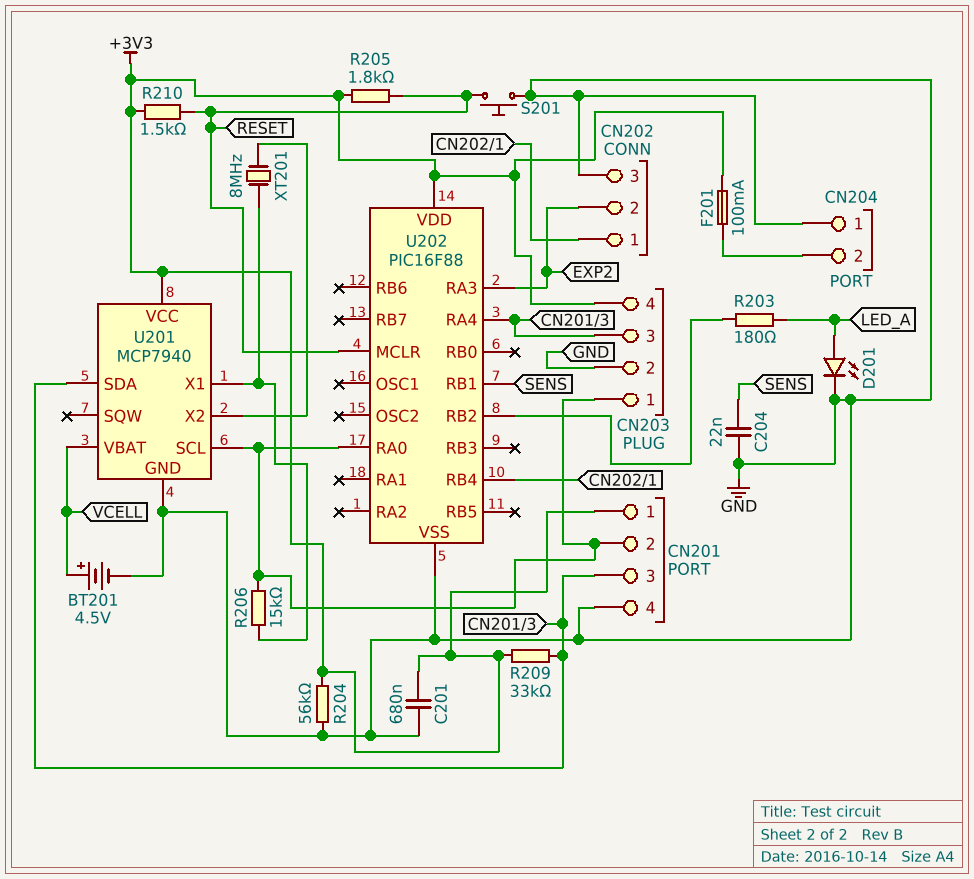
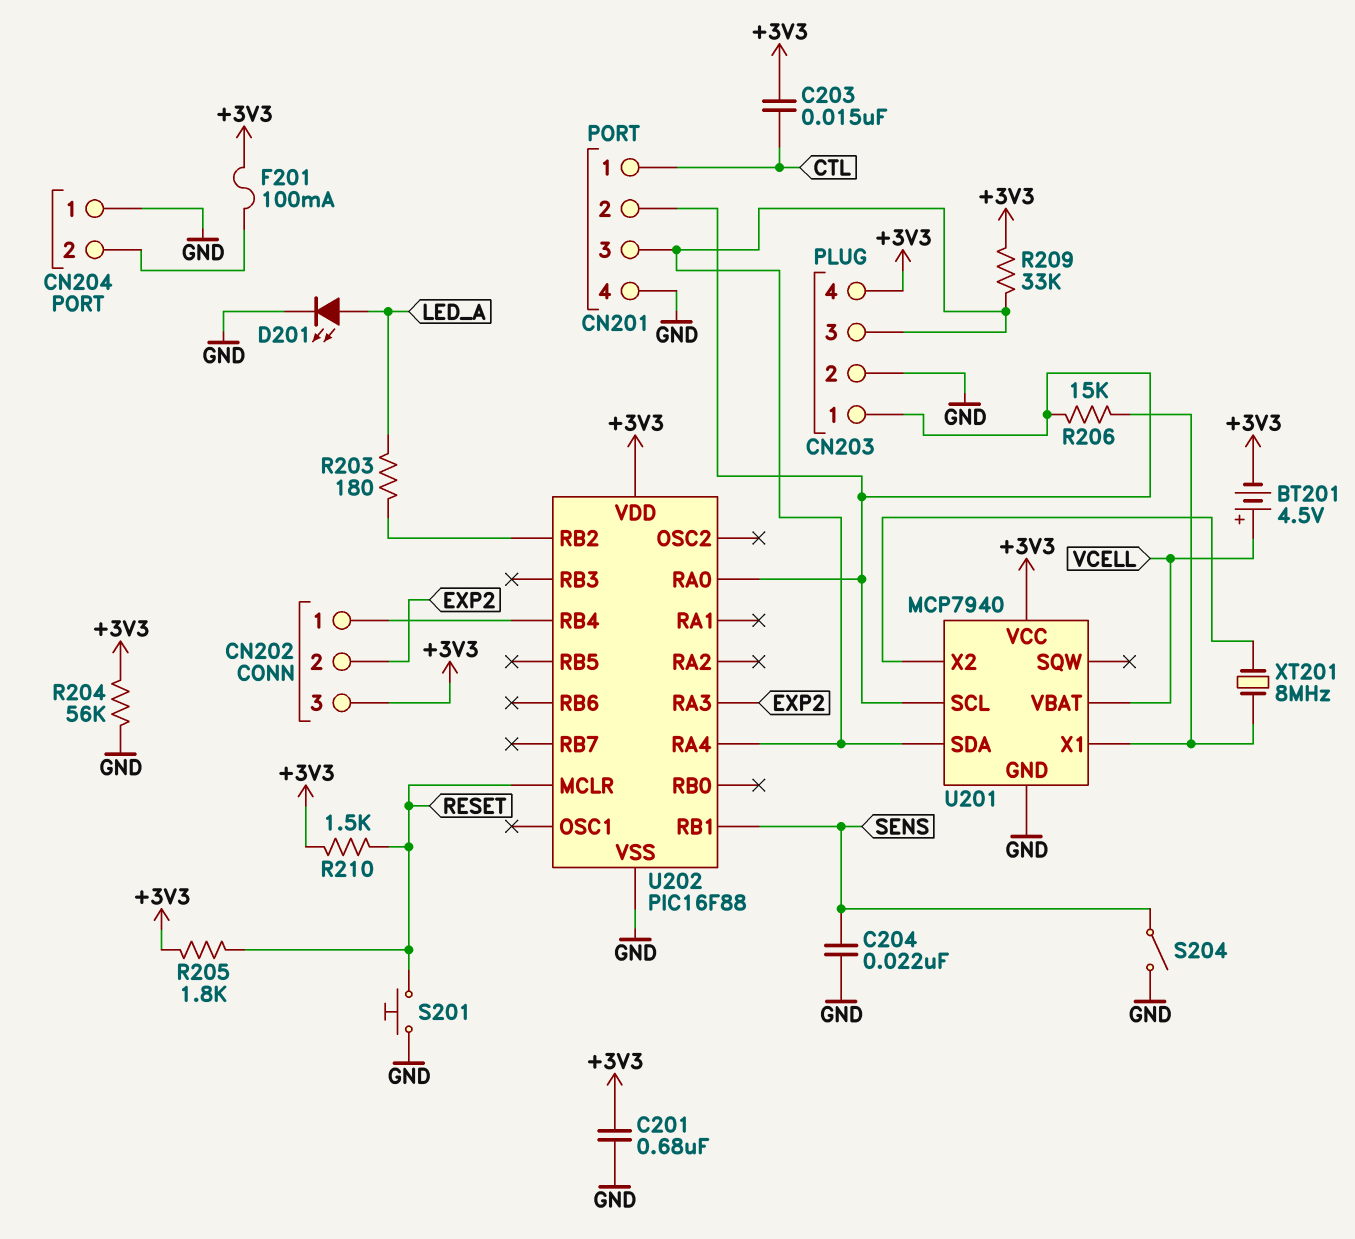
BT201: 4.5V (plus VCELL, minus GND) -> 4.5V (plus VCELL, minus +3V3)
C203: none -> 15nF (+3V3, CTL)
CN201 pin 1: +3V3 -> CTL
CN202 pin 3: GND -> +3V3
S204: none -> switch (GND, SENS)

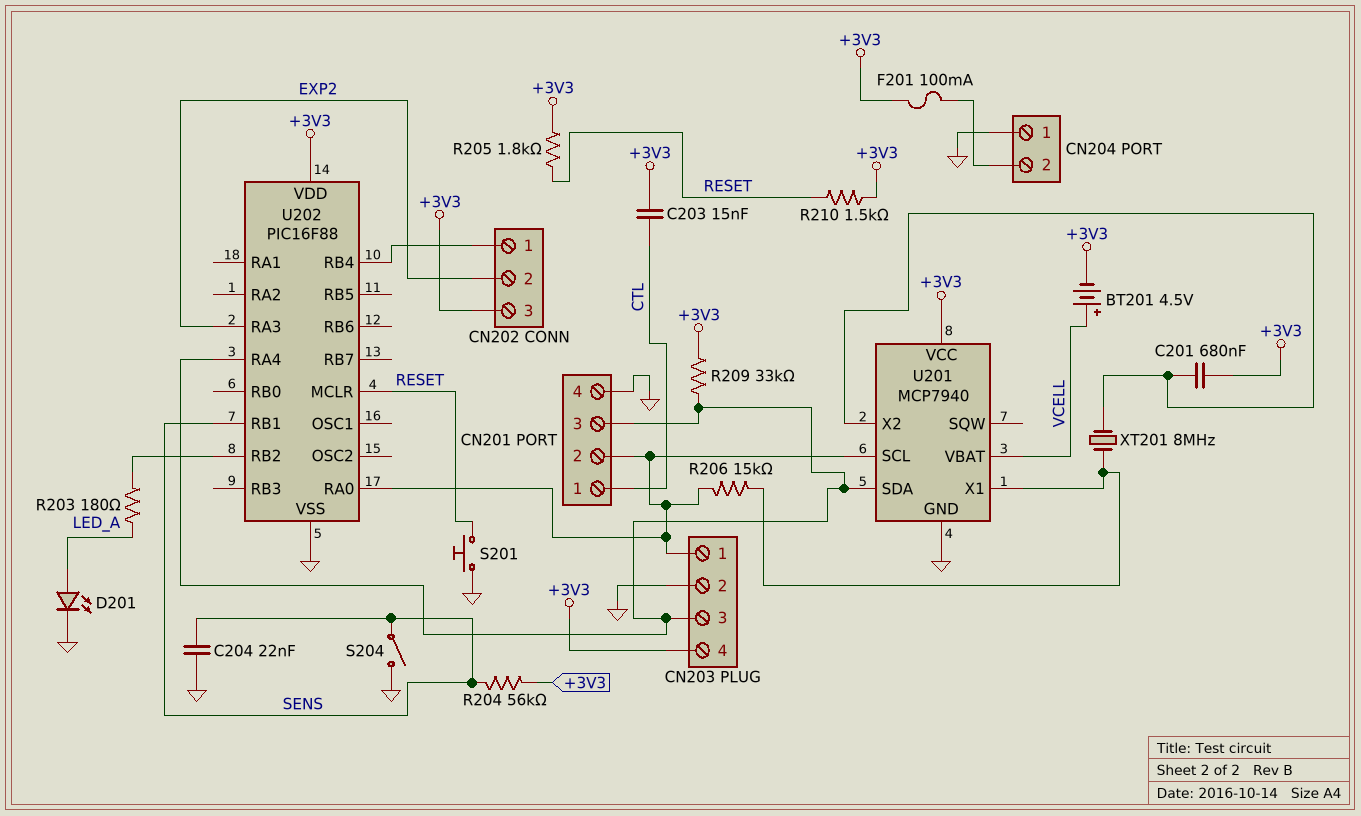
C201: 680nF (+3V3, GND) -> 680nF (+3V3, U201/X2)
R204: 56k (+3V3, GND) -> 56k (+3V3, SENS)

